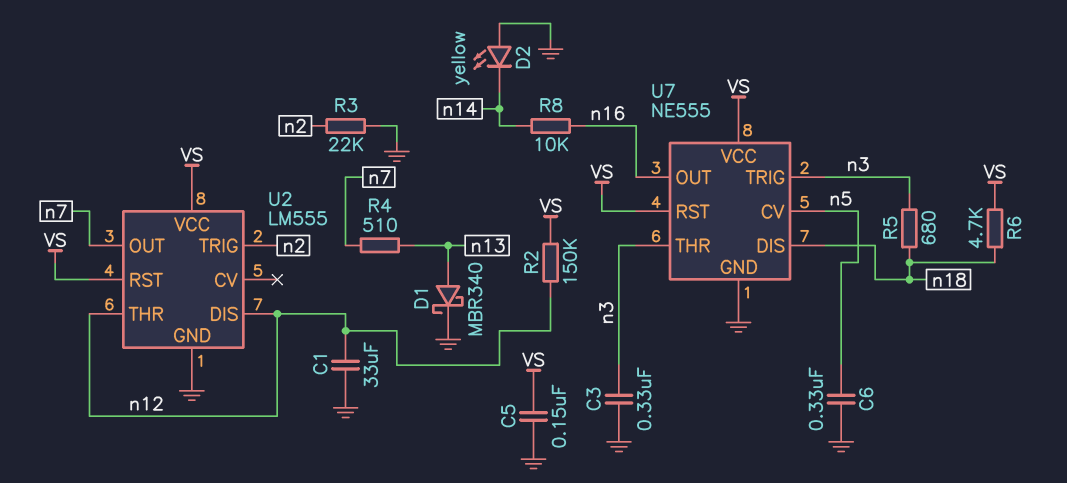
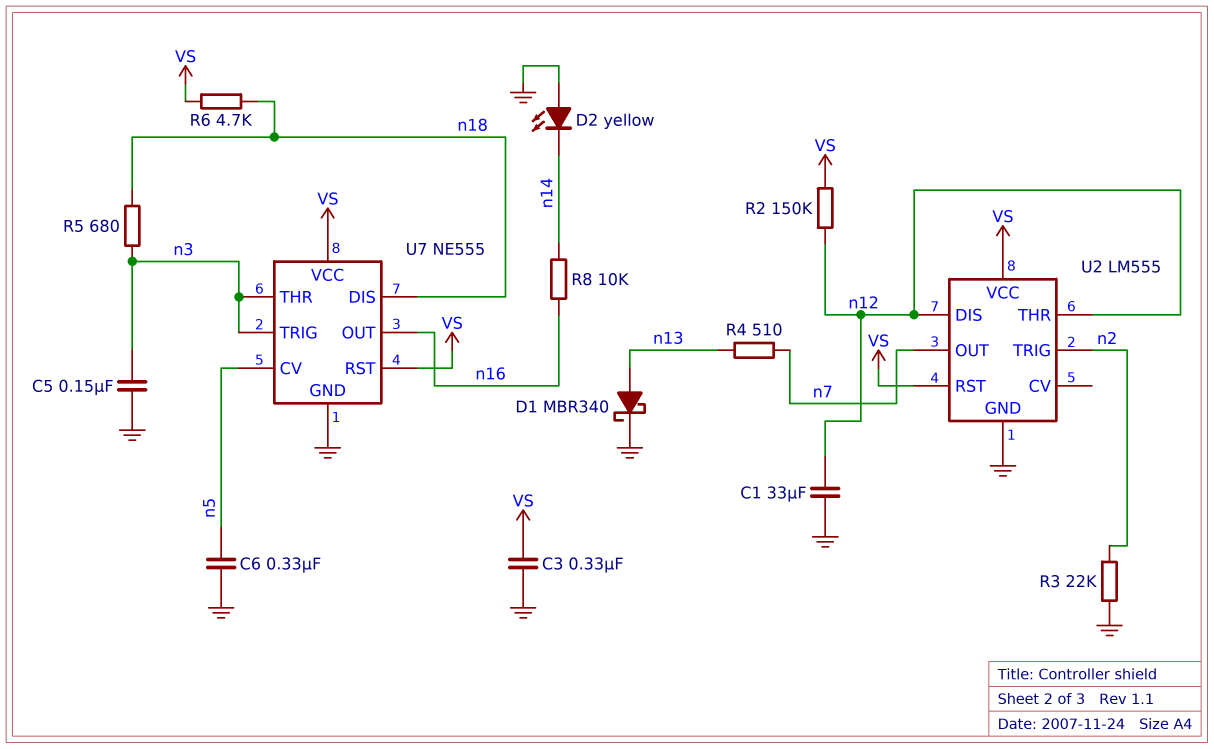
C3: 330nF (GND, n3) -> 330nF (GND, VS)
C5: 150nF (GND, VS) -> 150nF (GND, n3)

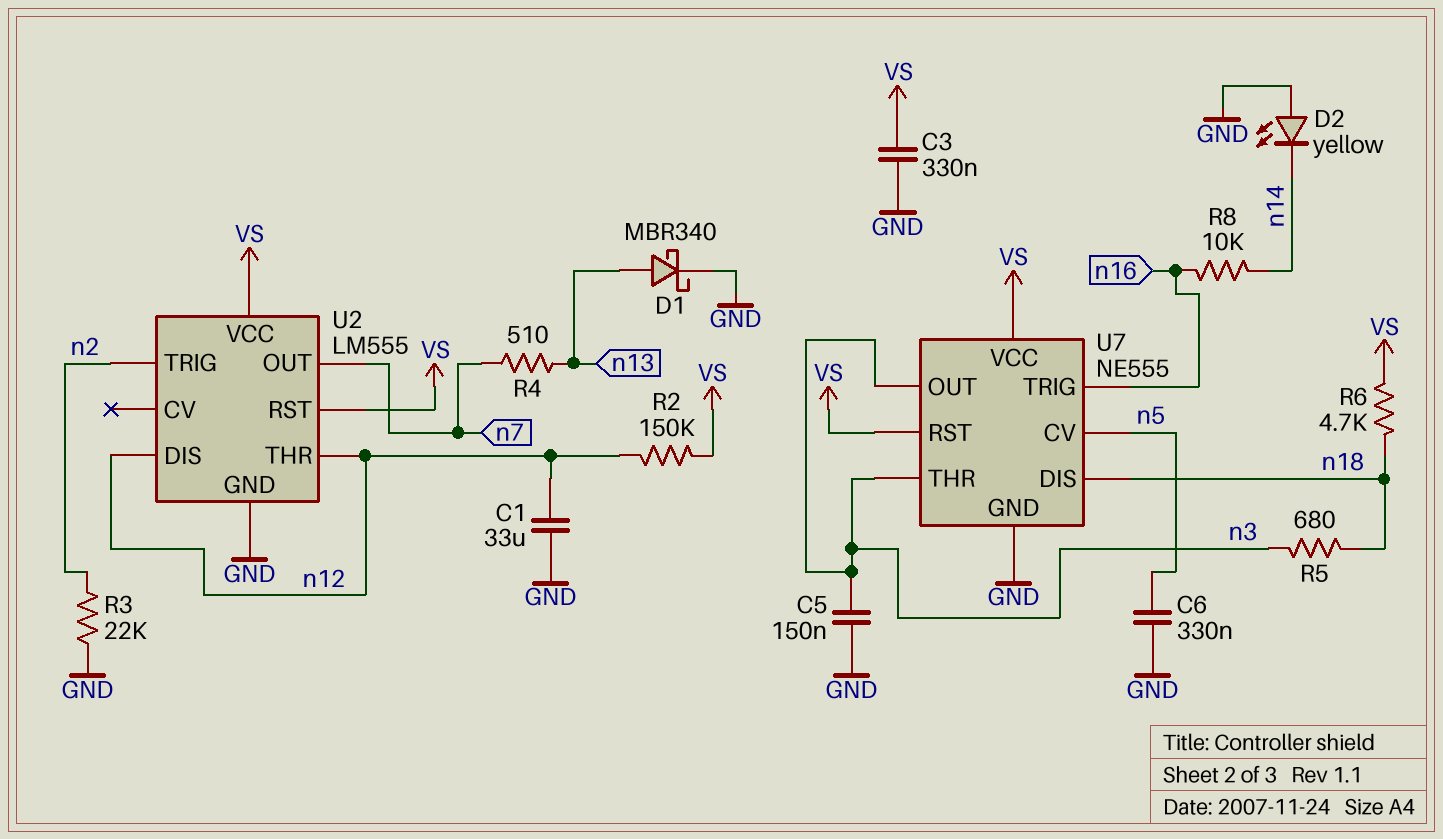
U7 pin OUT: n16 -> n3
U7 pin TRIG: n3 -> n16

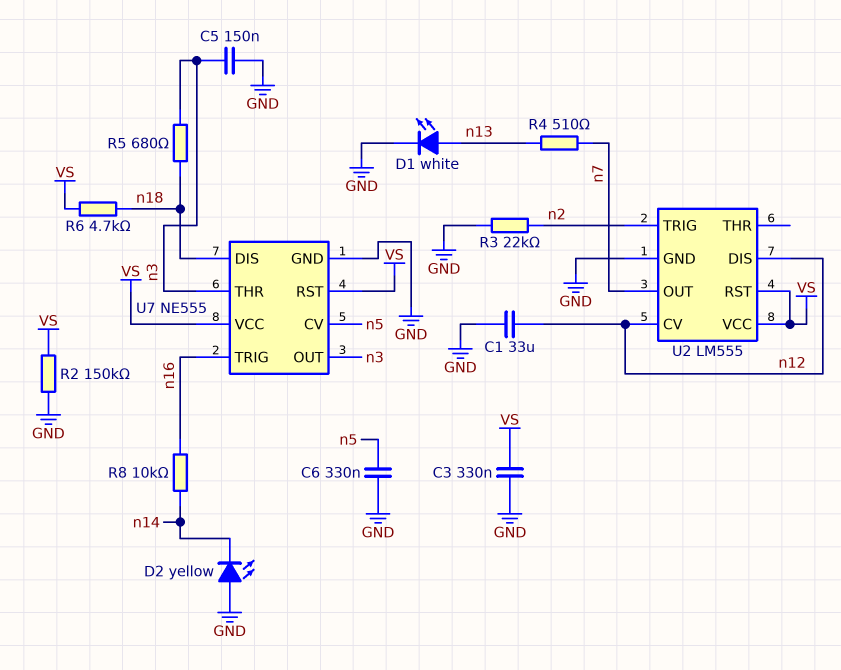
D1: schottky MBR340 (A n13, K GND) -> LED white (A n13, K GND)
R2: 150k (VS, n12) -> 150k (GND, VS)
U2 pin CV: none -> n12
U2 pin THR: n12 -> none

